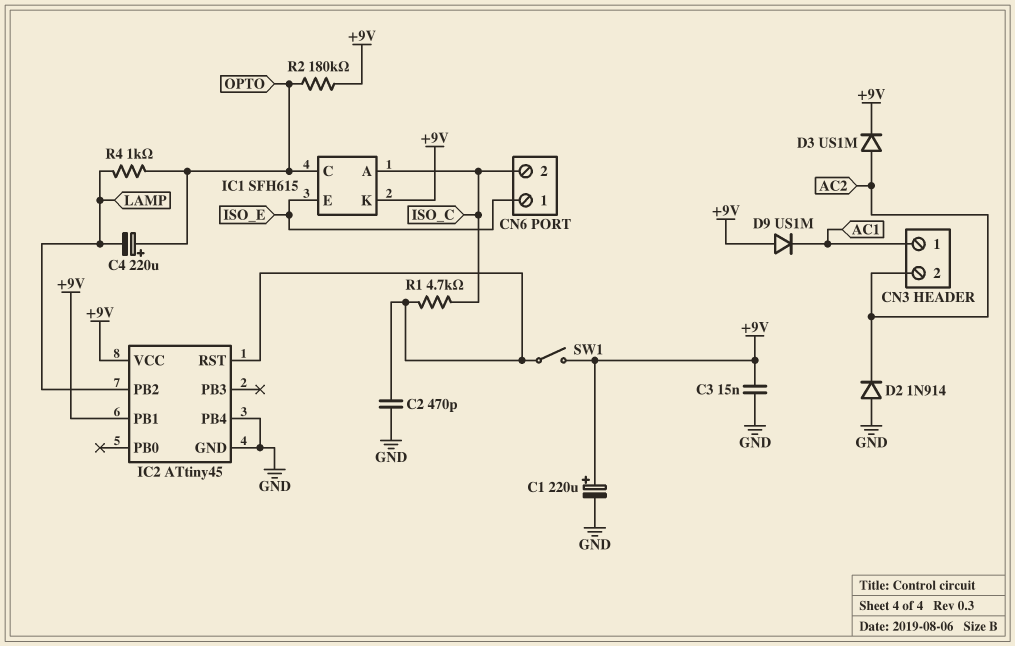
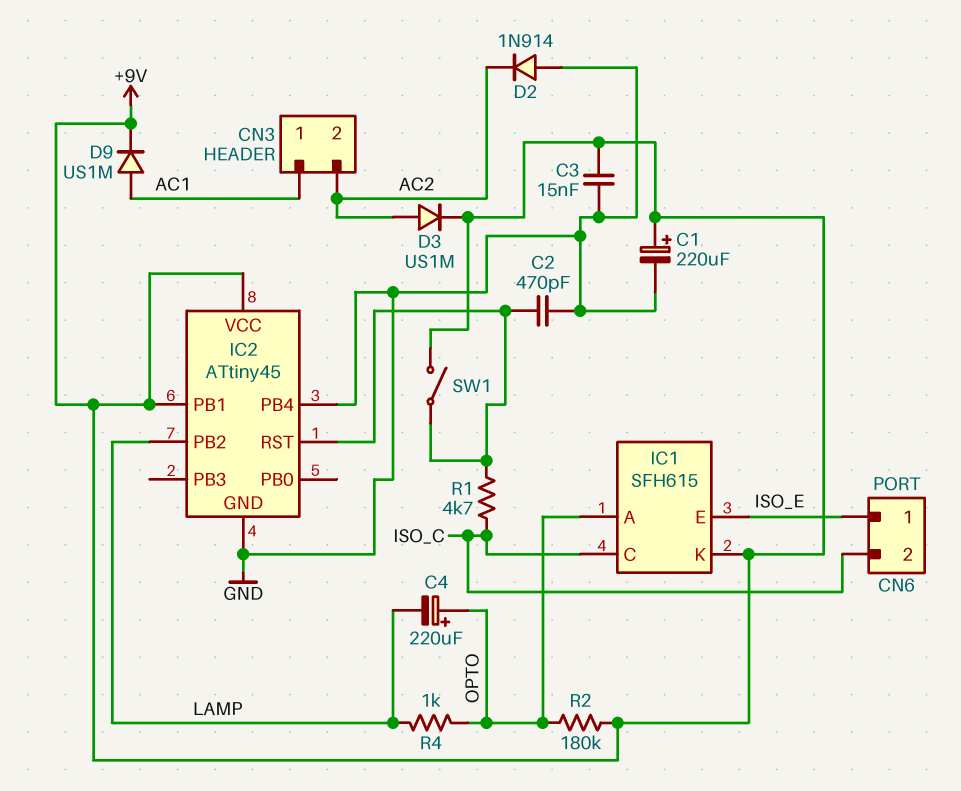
D9: diode US1M (A +9V, K AC1) -> diode US1M (A AC1, K +9V)
IC1 pin A: ISO_C -> OPTO
IC1 pin C: OPTO -> ISO_C

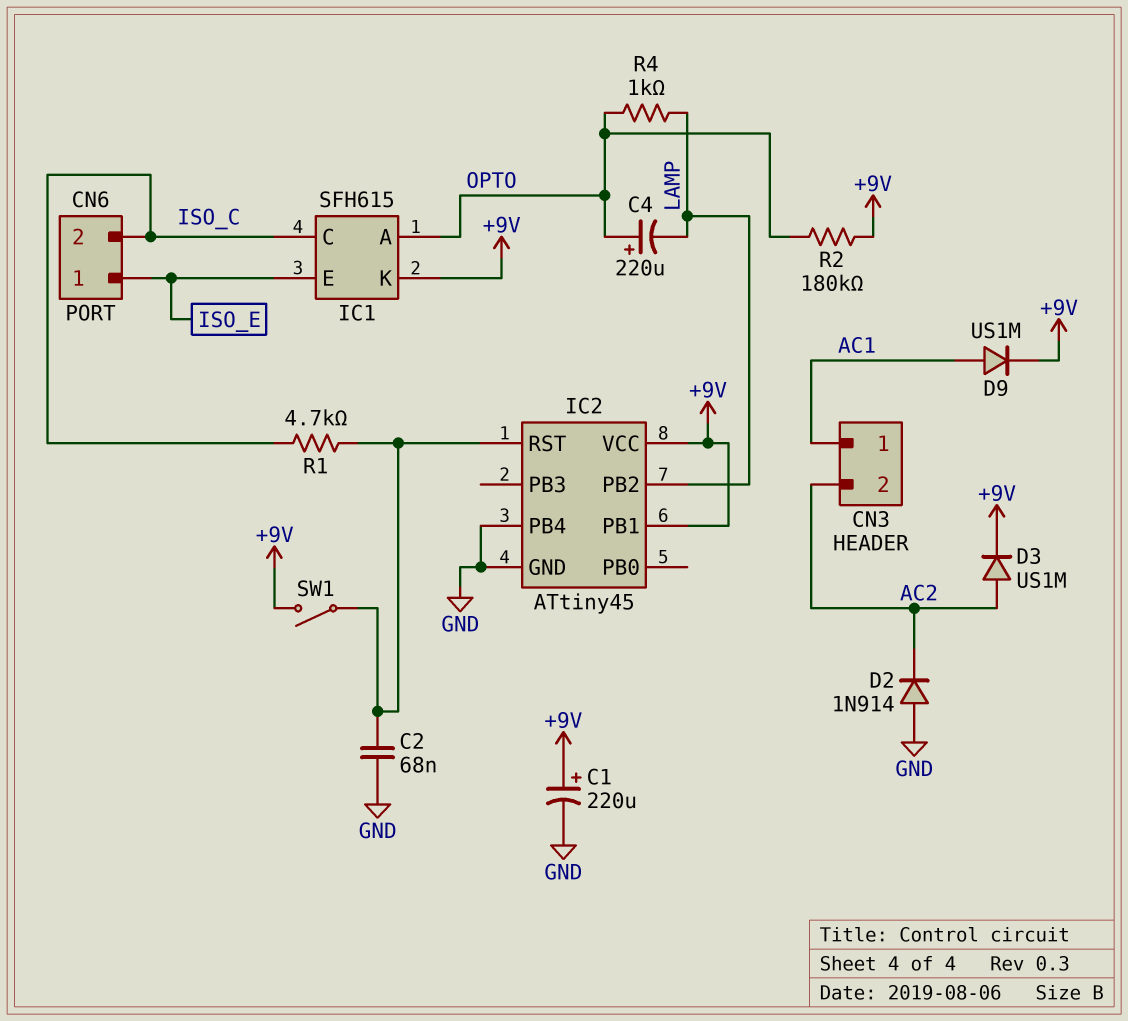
C2: 470pF (GND, IC2/RST) -> 68nF (GND, IC2/RST)
C3: 15nF (+9V, GND) -> none

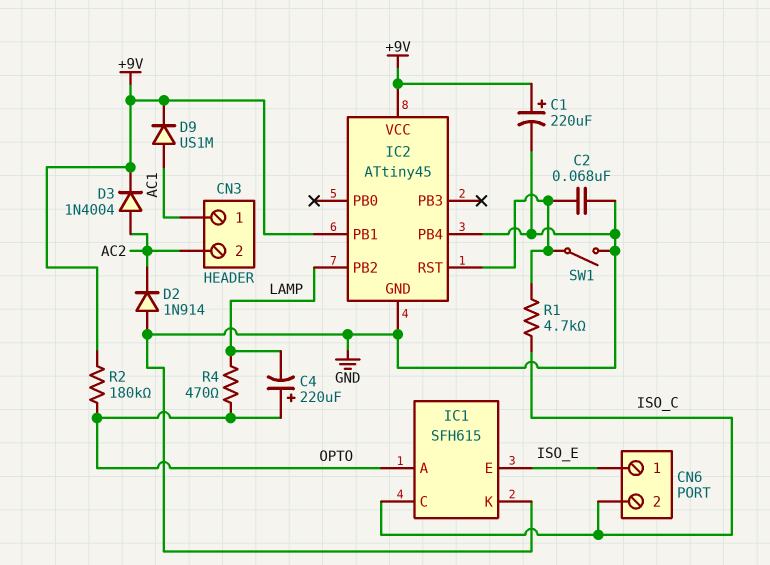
D3: diode US1M (A AC2, K +9V) -> diode 1N4004 (A AC2, K +9V)
IC1 pin K: +9V -> GND
R4: 1k (LAMP, OPTO) -> 470 (LAMP, OPTO)
SW1: switch (+9V, IC2/RST) -> switch (GND, IC2/RST)

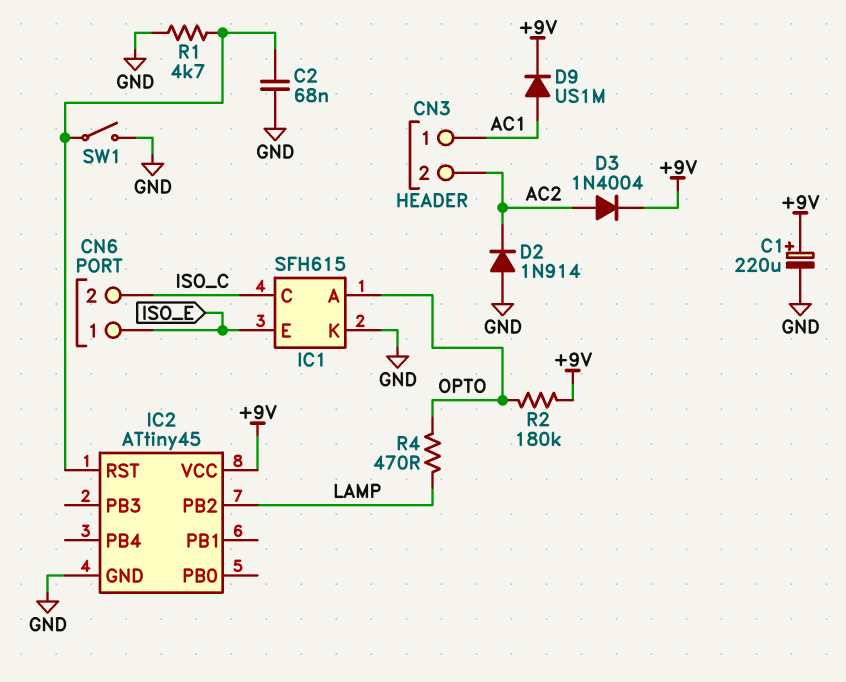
C4: 220uF (plus OPTO, minus LAMP) -> none
IC2 pin PB1: +9V -> none
IC2 pin PB4: GND -> none
R1: 4.7k (IC2/RST, ISO_C) -> 4.7k (GND, IC2/RST)

